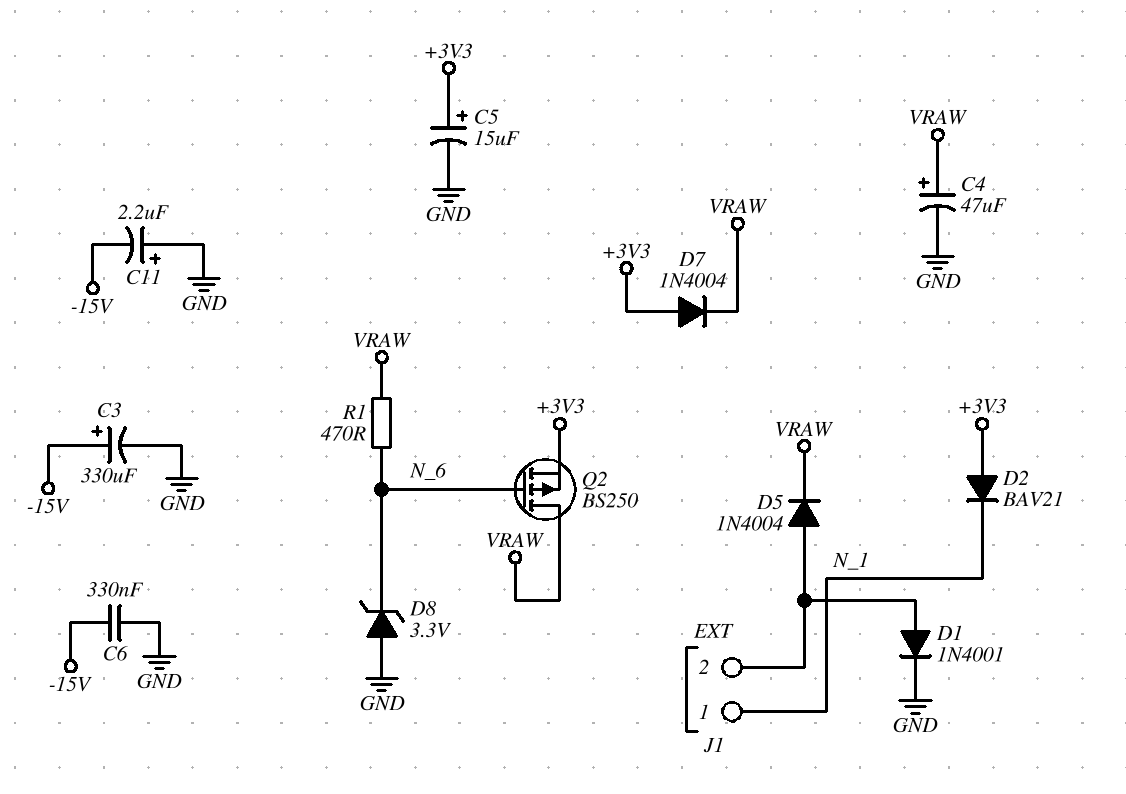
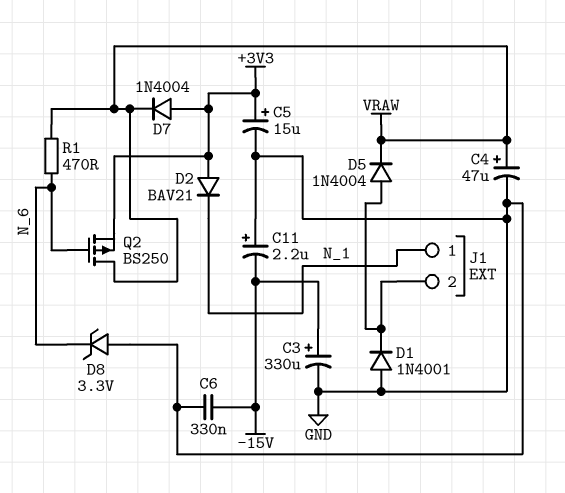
D1: diode 1N4001 (A J1/2, K GND) -> diode 1N4001 (A GND, K J1/2)

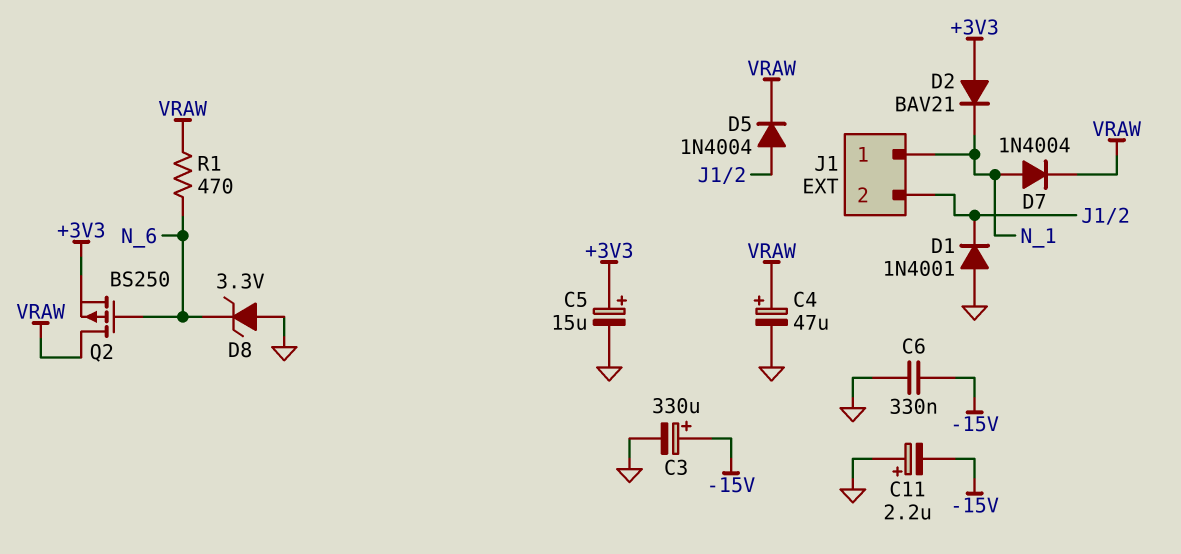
D7: diode 1N4004 (A +3V3, K VRAW) -> diode 1N4004 (A N_1, K VRAW)

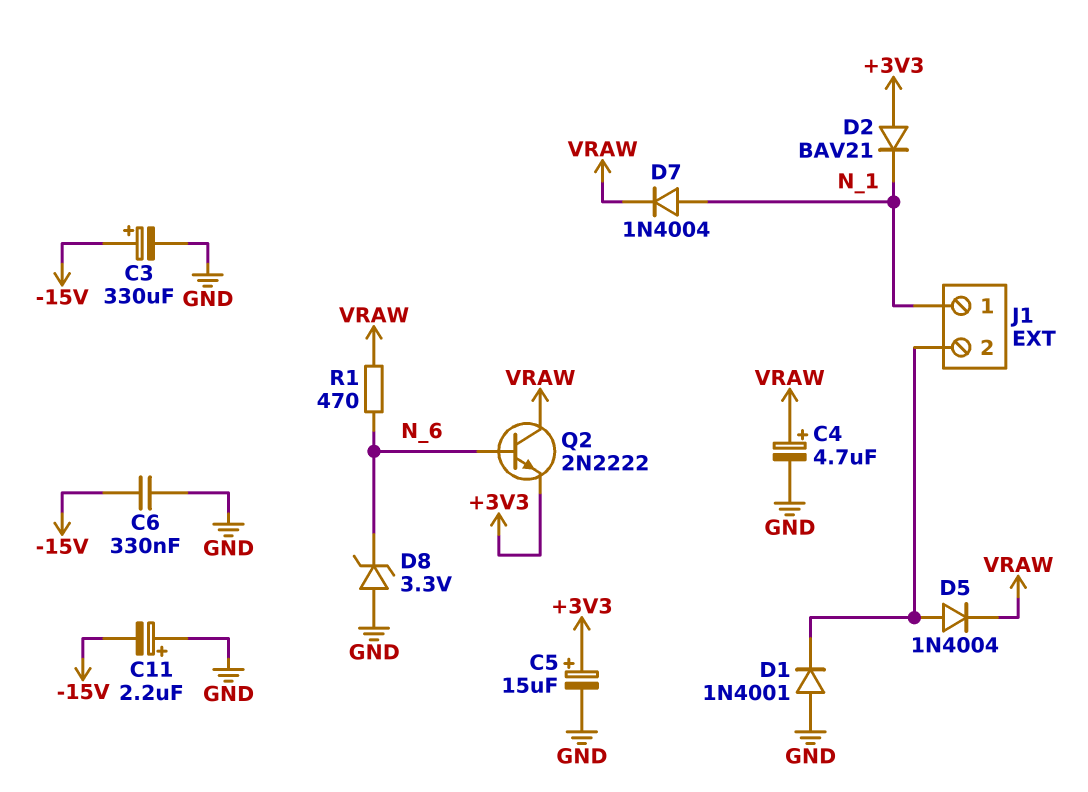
C4: 47uF (plus VRAW, minus GND) -> 4.7uF (plus VRAW, minus GND)
Q2: PMOS BS250 (G N_6, D VRAW, S +3V3) -> NPN 2N2222 (B N_6, C VRAW, E +3V3)

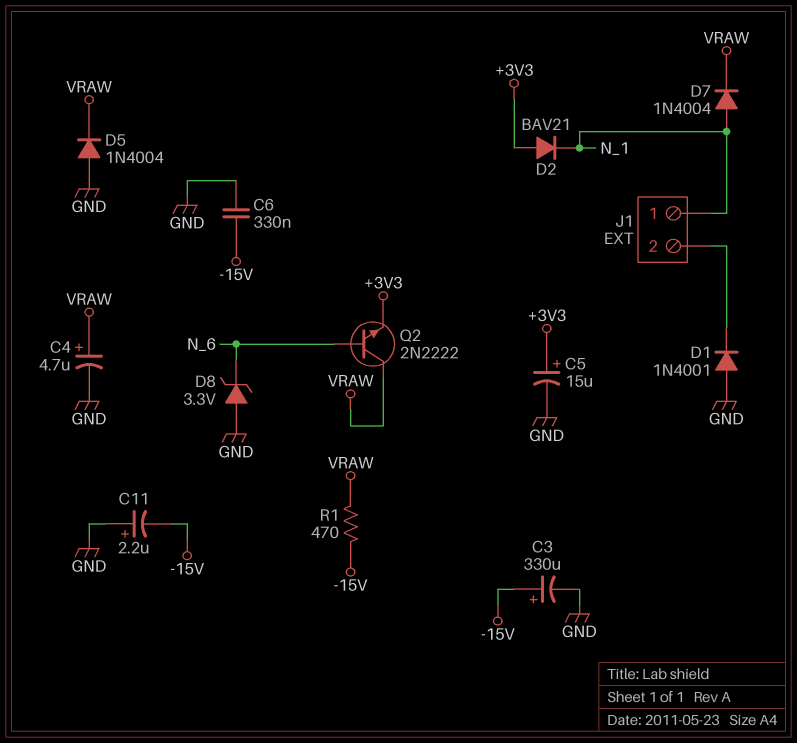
D5: diode 1N4004 (A J1/2, K VRAW) -> diode 1N4004 (A GND, K VRAW)
R1: 470 (N_6, VRAW) -> 470 (-15V, VRAW)

